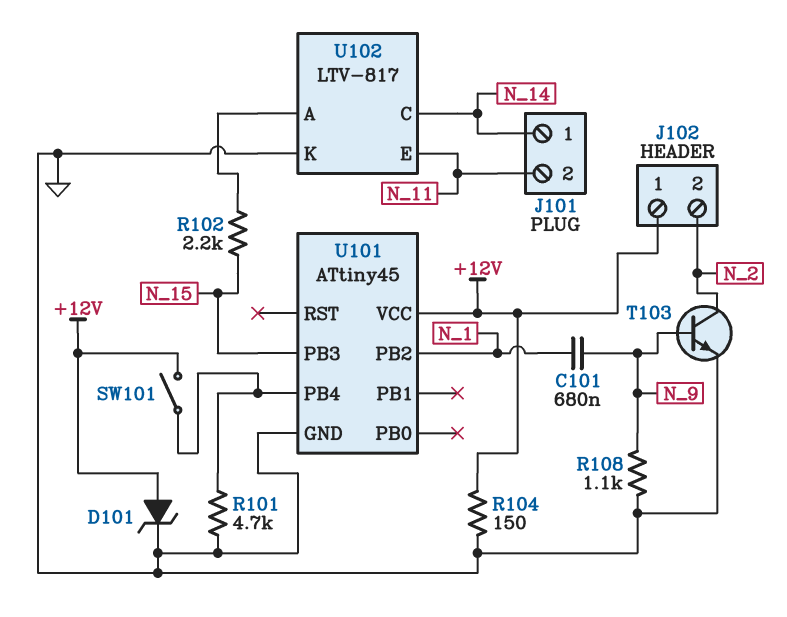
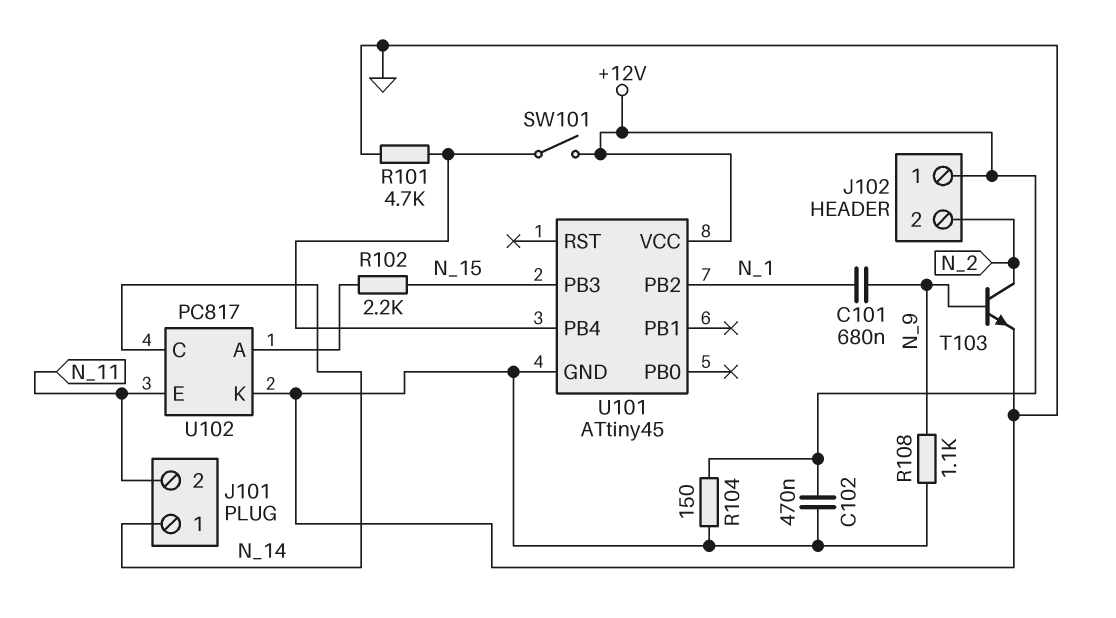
C102: none -> 470nF (+12V, GND)
D101: zener (A +12V, K GND) -> none
U102: LTV-817 -> PC817

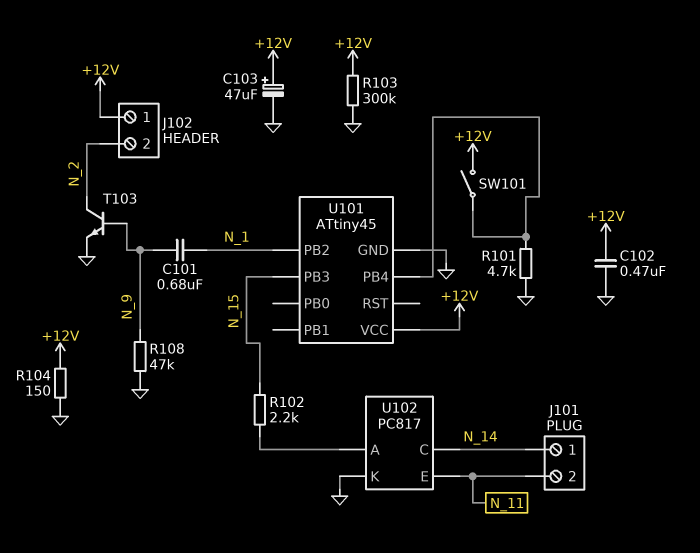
C103: none -> 47uF (plus +12V, minus GND)
R103: none -> 300k (+12V, GND)
R108: 1.1k (GND, N_9) -> 47k (GND, N_9)

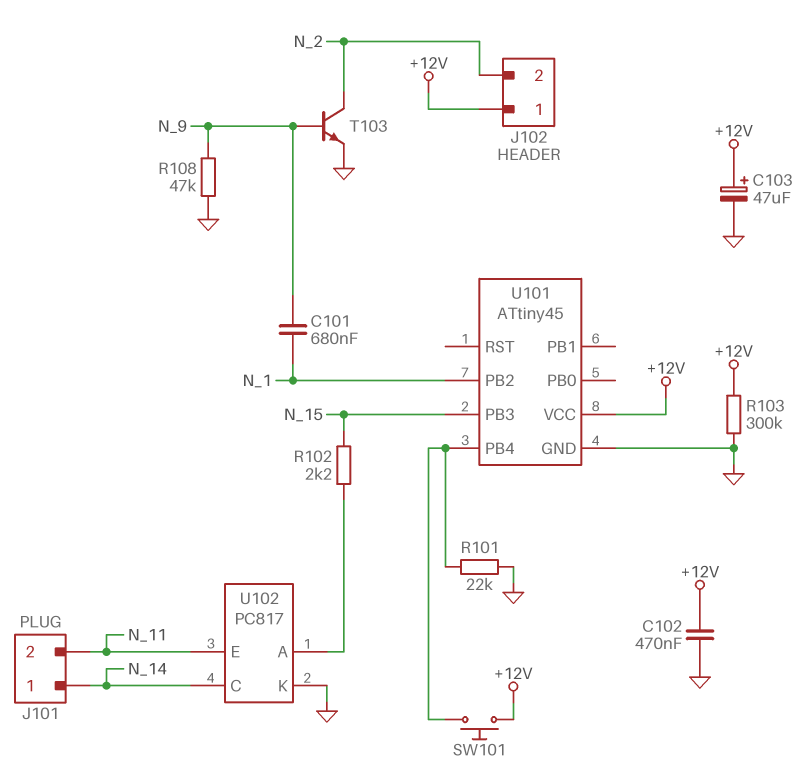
R101: 4.7k (GND, U101/PB4) -> 22k (GND, U101/PB4)
R104: 150 (+12V, GND) -> none
SW101: switch (+12V, U101/PB4) -> button (+12V, U101/PB4)

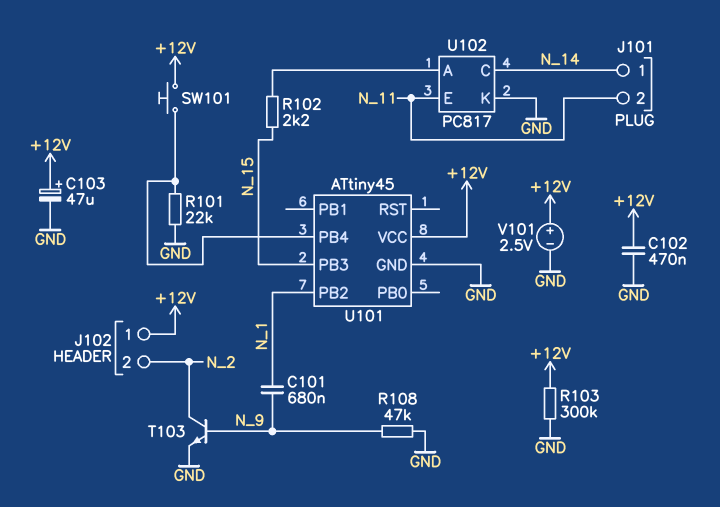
V101: none -> 2.5V (plus +12V, minus GND)

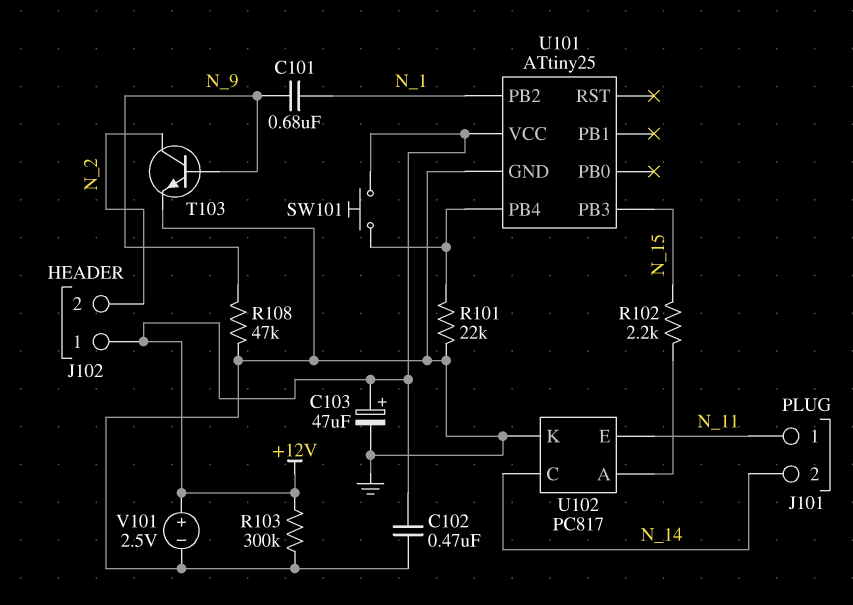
J101 pin 1: N_14 -> N_11
J101 pin 2: N_11 -> N_14
U101: ATtiny45 -> ATtiny25

